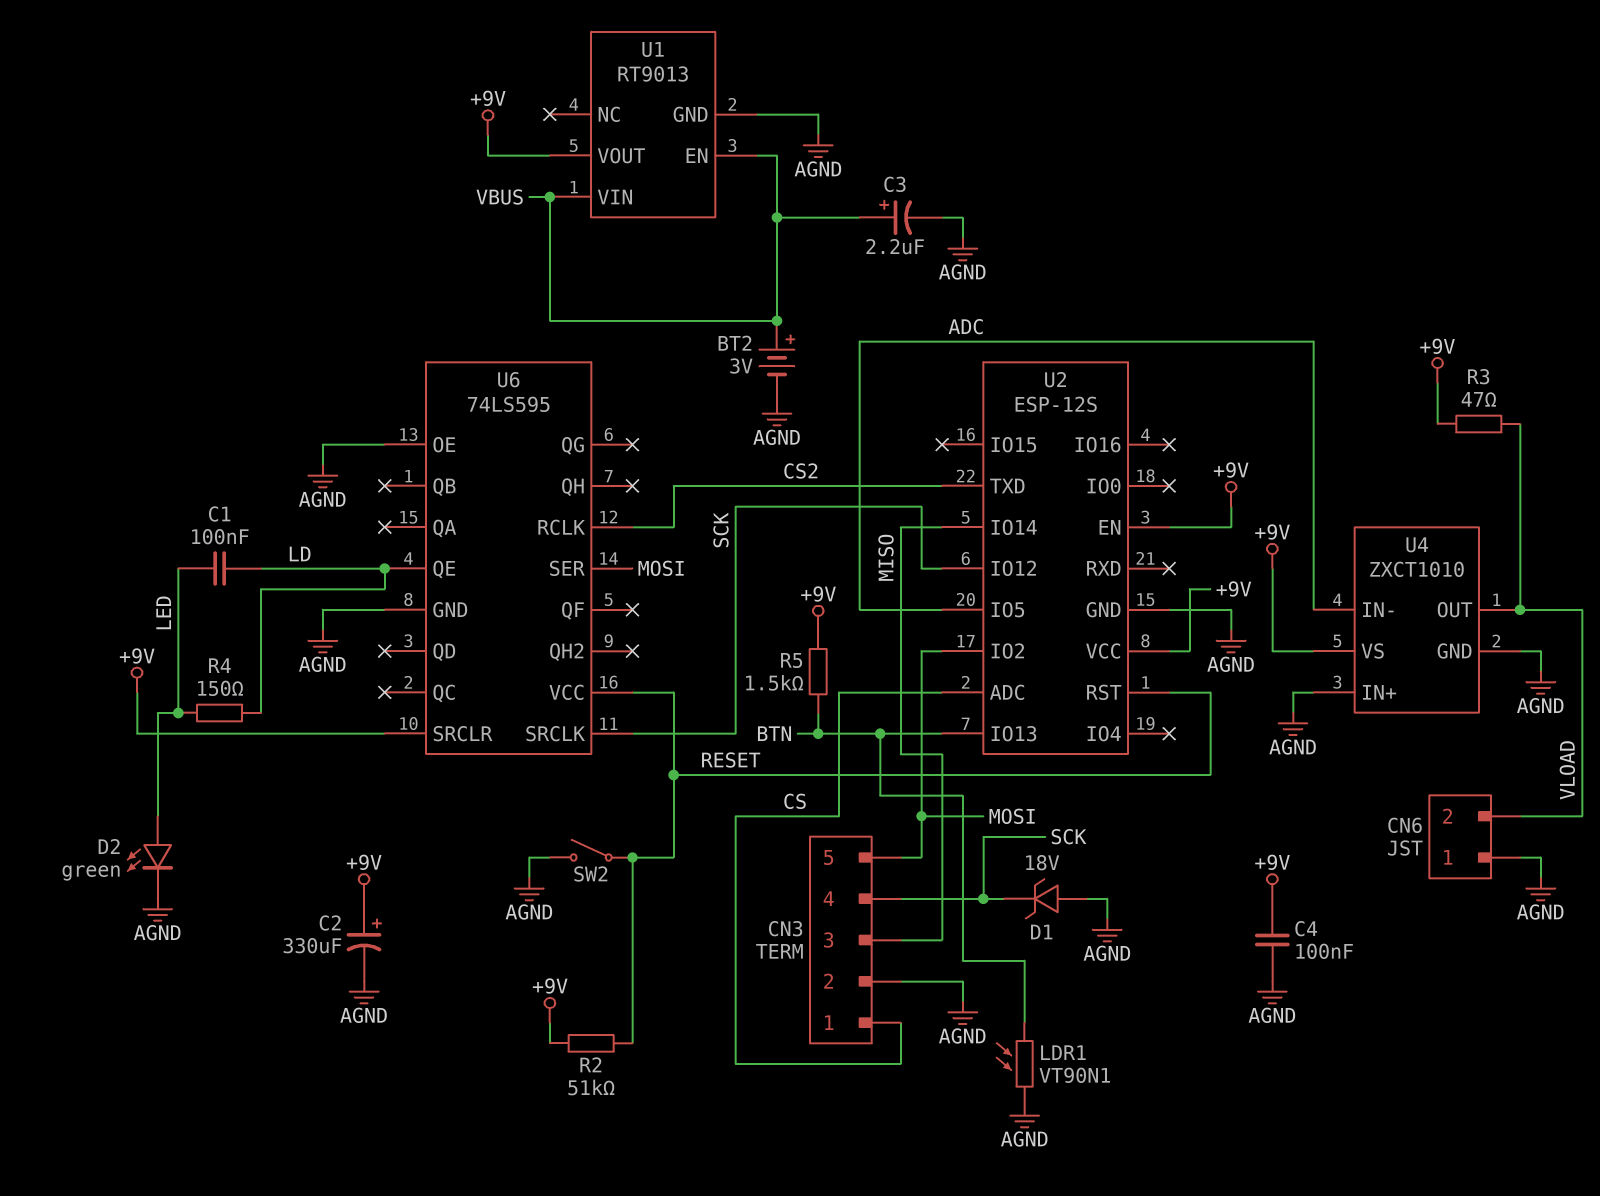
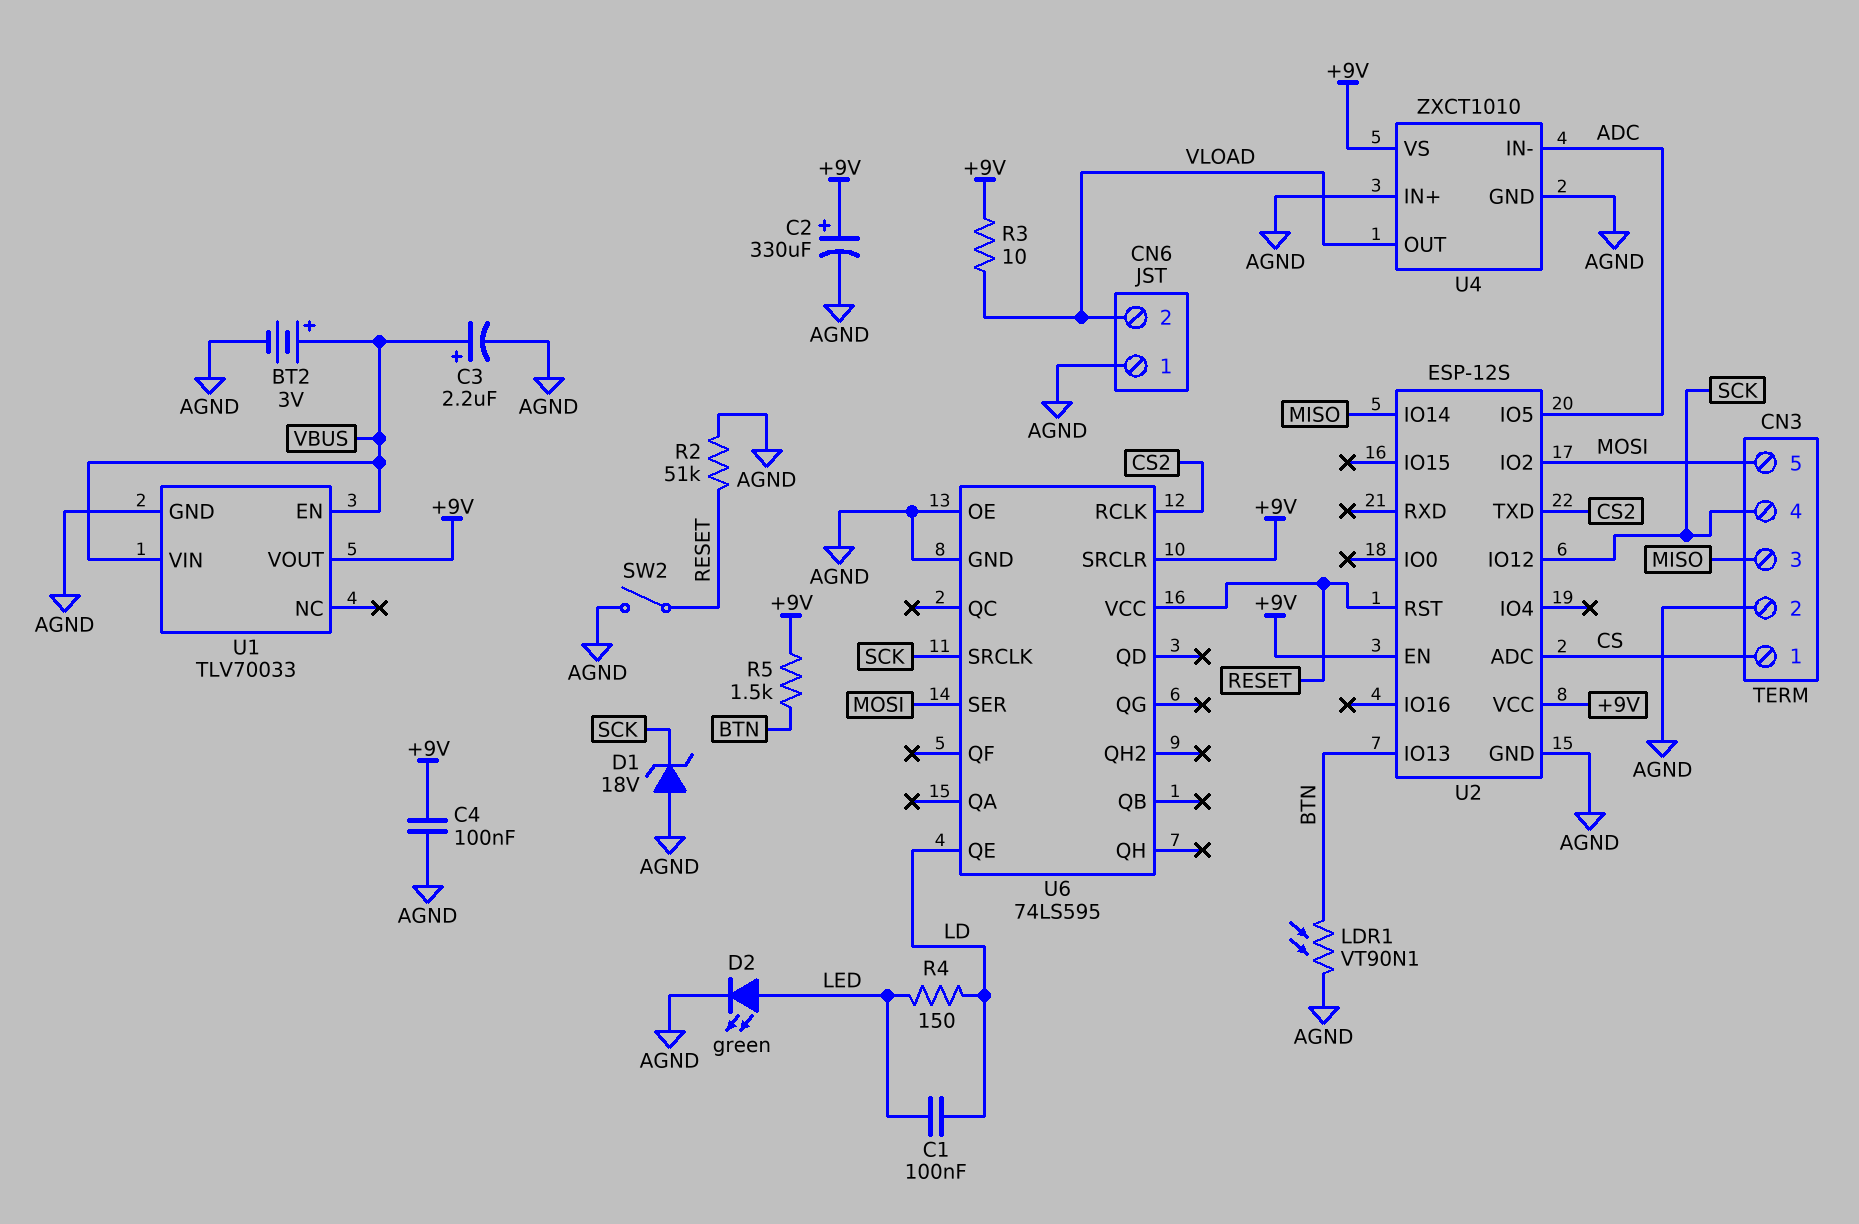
R2: 51k (+9V, RESET) -> 51k (AGND, RESET)
R3: 47 (+9V, VLOAD) -> 10 (+9V, VLOAD)
U1: RT9013 -> TLV70033

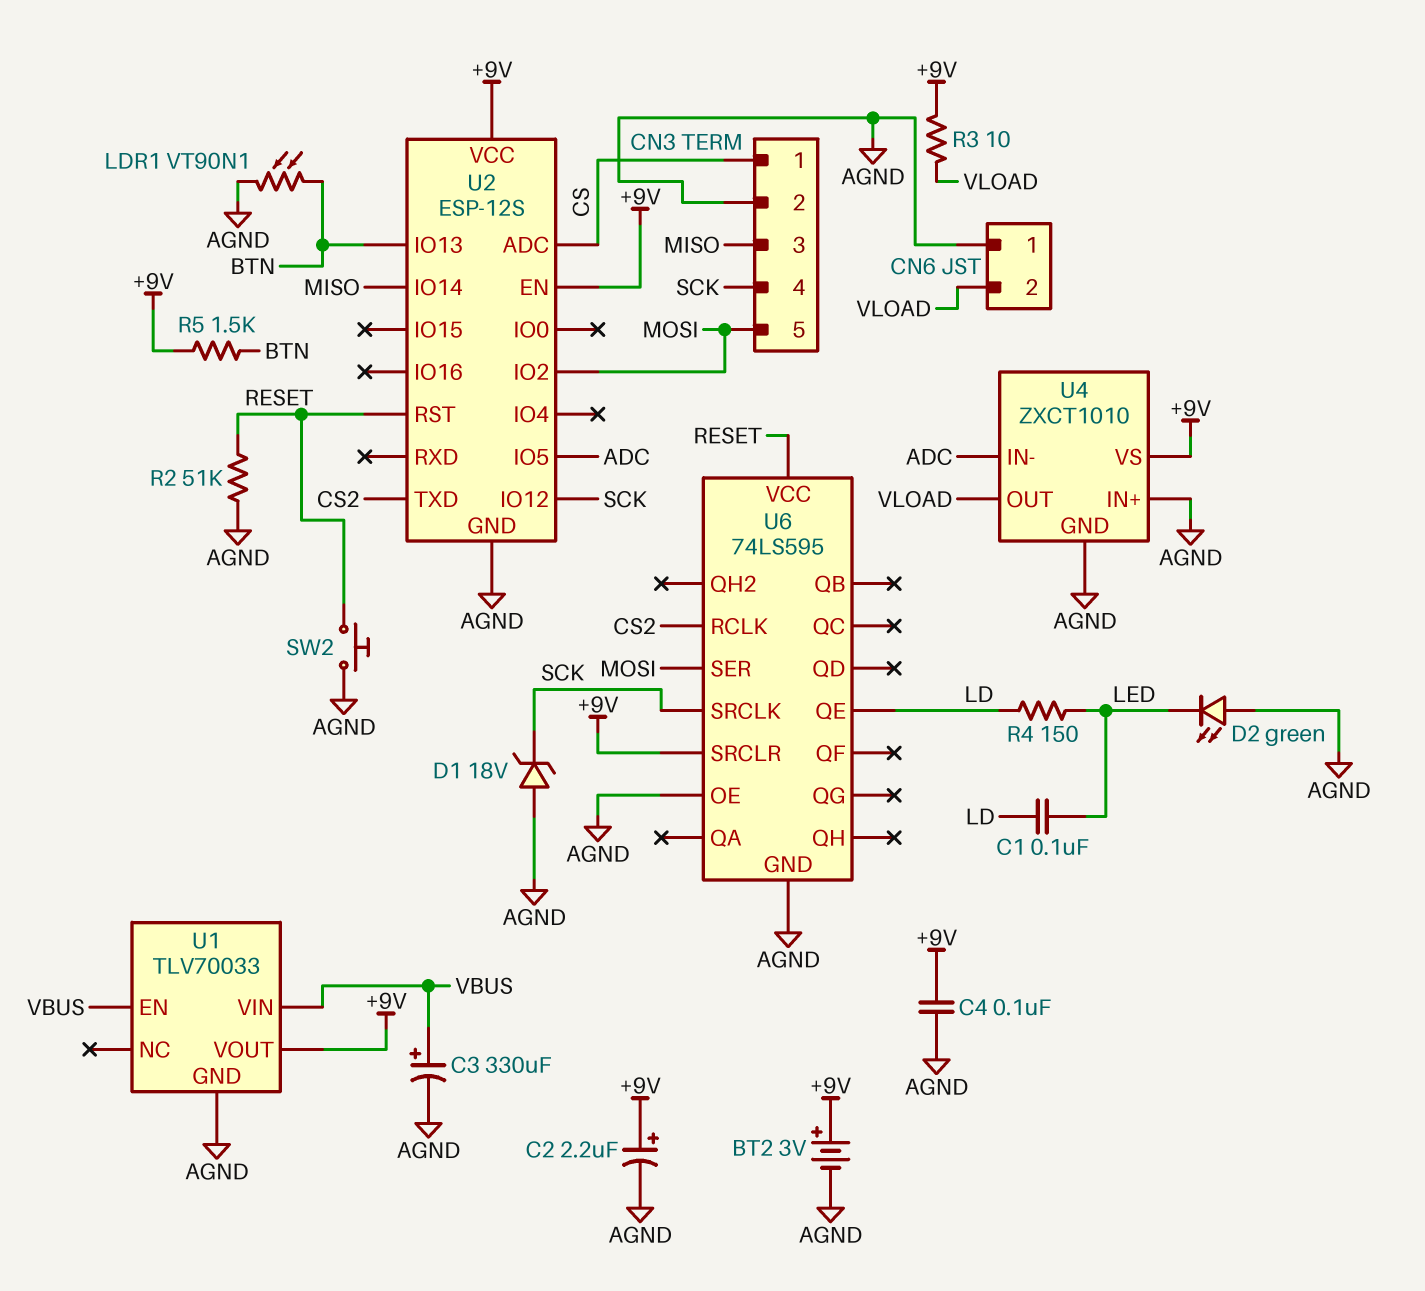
BT2: 3V (plus VBUS, minus AGND) -> 3V (plus +9V, minus AGND)
C2: 330uF (plus +9V, minus AGND) -> 2.2uF (plus +9V, minus AGND)
C3: 2.2uF (plus VBUS, minus AGND) -> 330uF (plus VBUS, minus AGND)
D2: LED green (A LED, K AGND) -> LED green (A AGND, K LED)
SW2: switch (AGND, RESET) -> button (AGND, RESET)

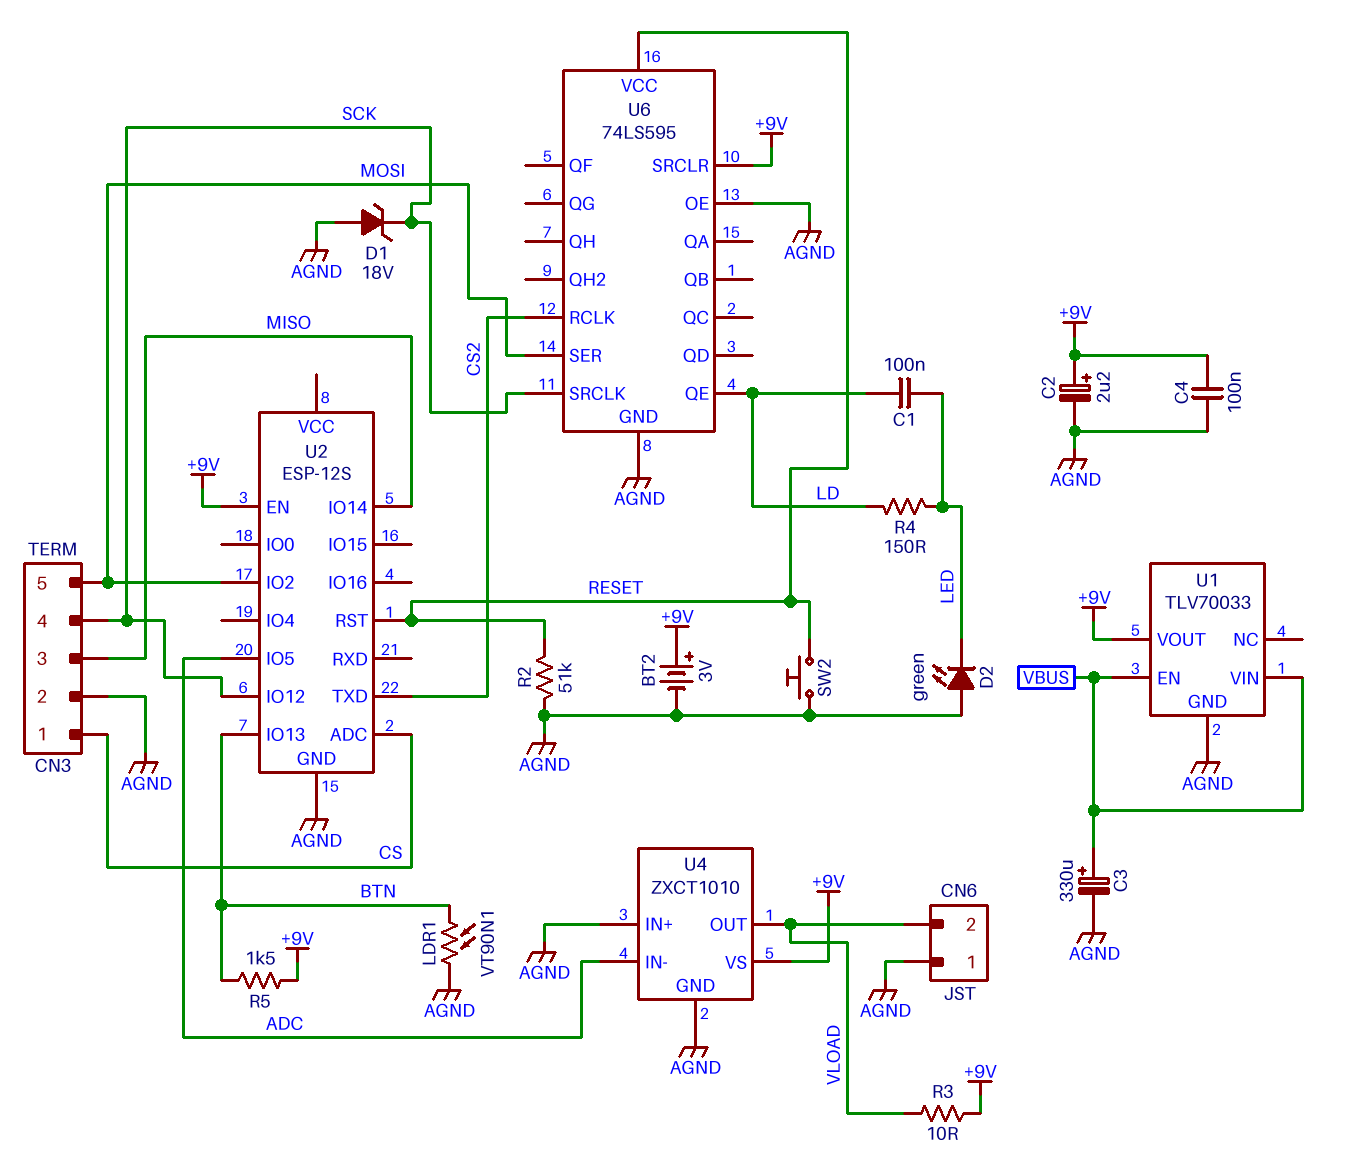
U2 pin VCC: +9V -> none

